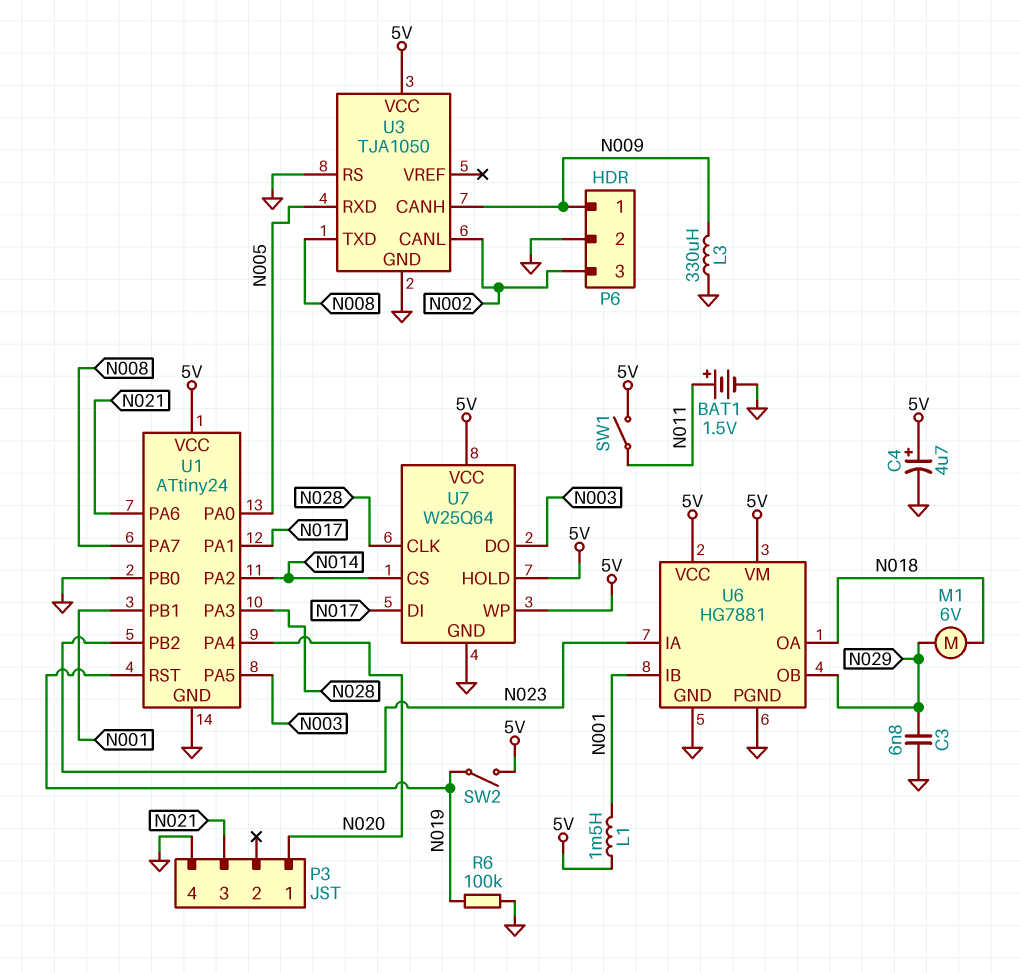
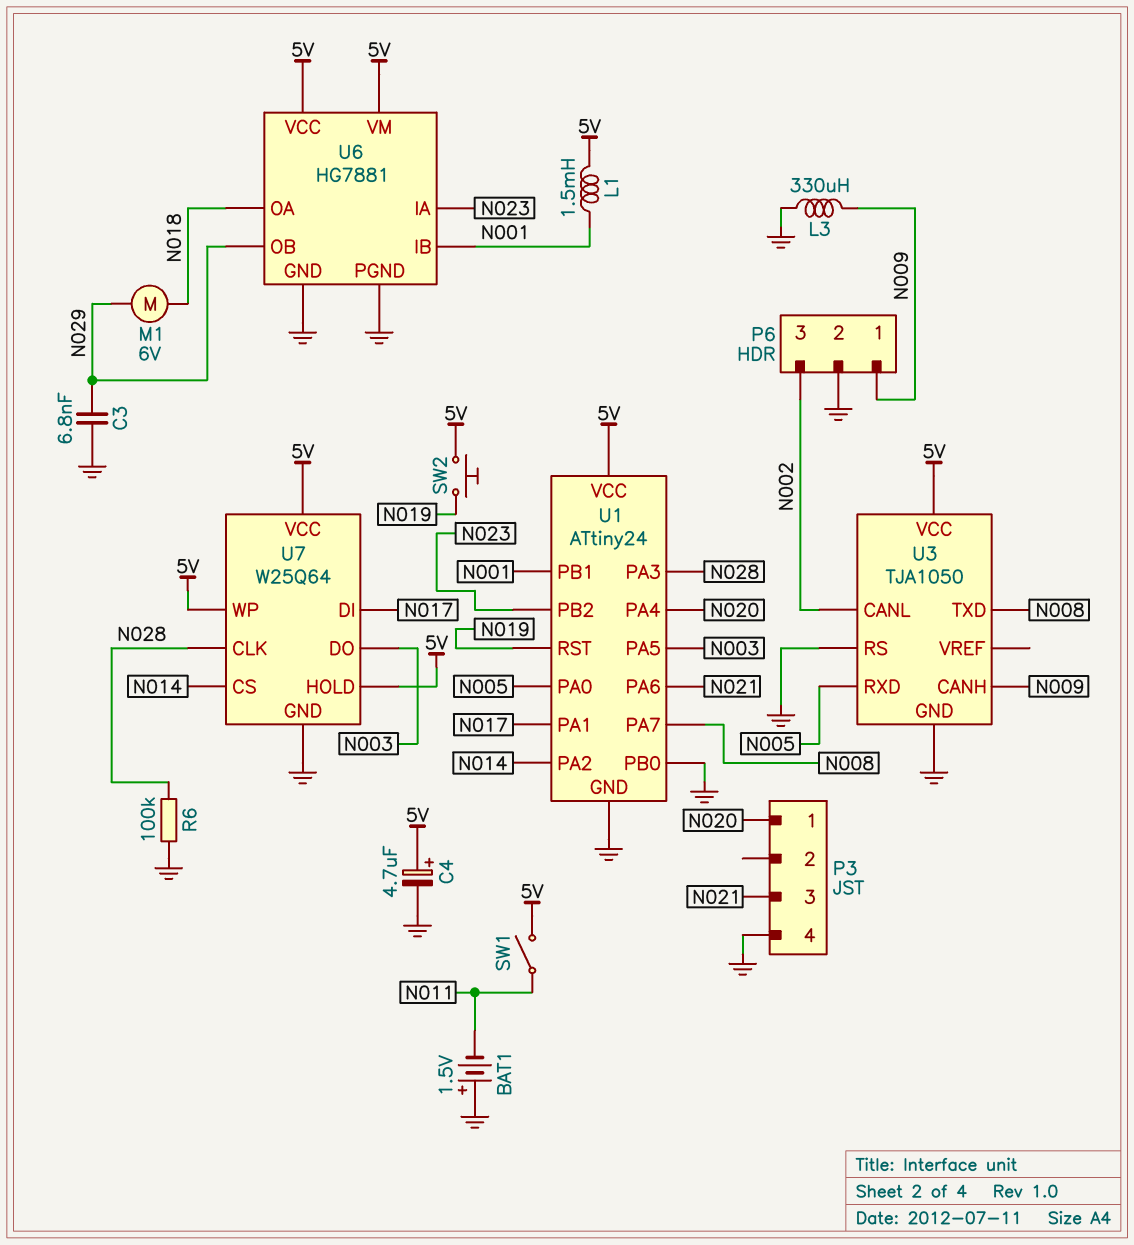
BAT1: 1.5V (plus N011, minus GND) -> 1.5V (plus GND, minus N011)
R6: 100k (GND, N019) -> 100k (GND, N028)
SW2: switch (5V, N019) -> button (5V, N019)

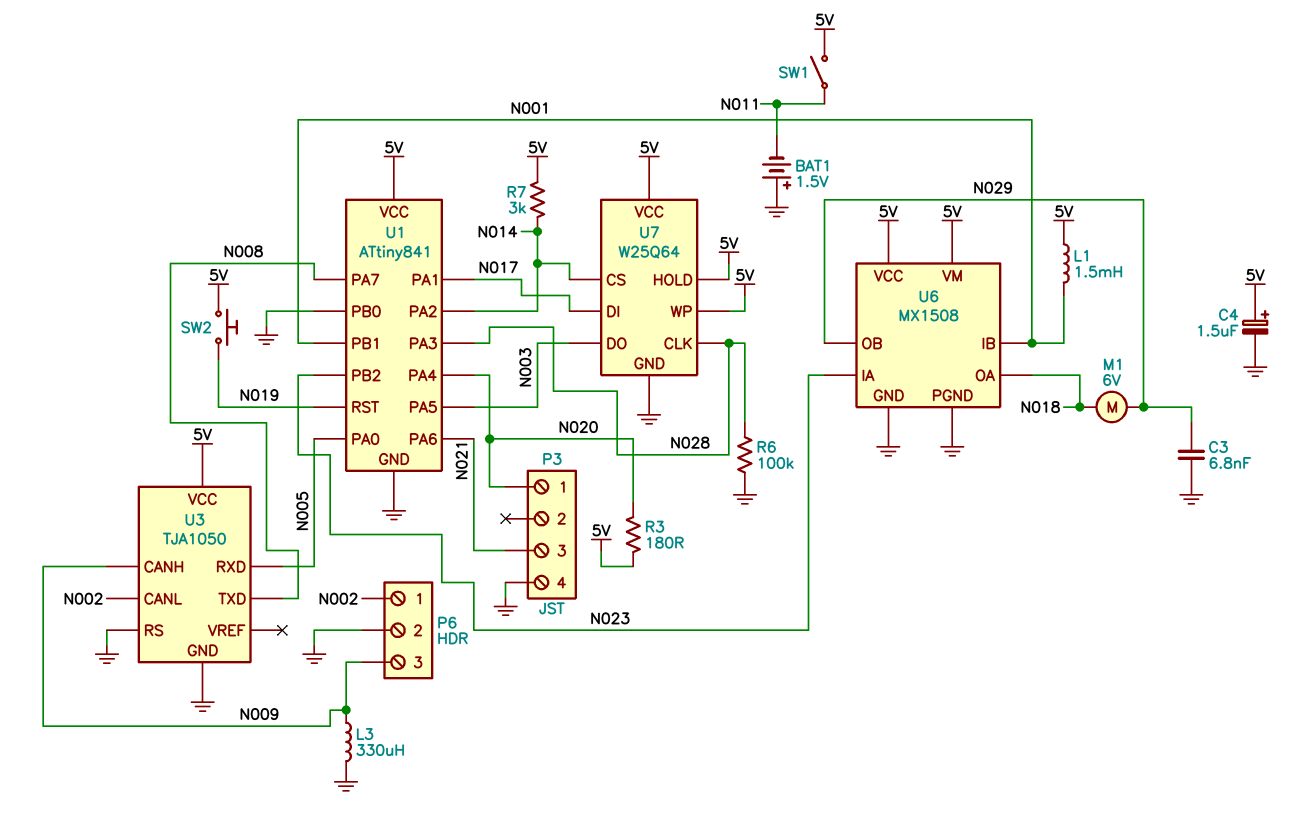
C4: 4.7uF (plus 5V, minus GND) -> 1.5uF (plus 5V, minus GND)
P6 pin 1: N009 -> N002
P6 pin 3: N002 -> N009
R3: none -> 180 (5V, N020)
R7: none -> 3k (5V, N014)
U1: ATtiny24 -> ATtiny841
U6: HG7881 -> MX1508

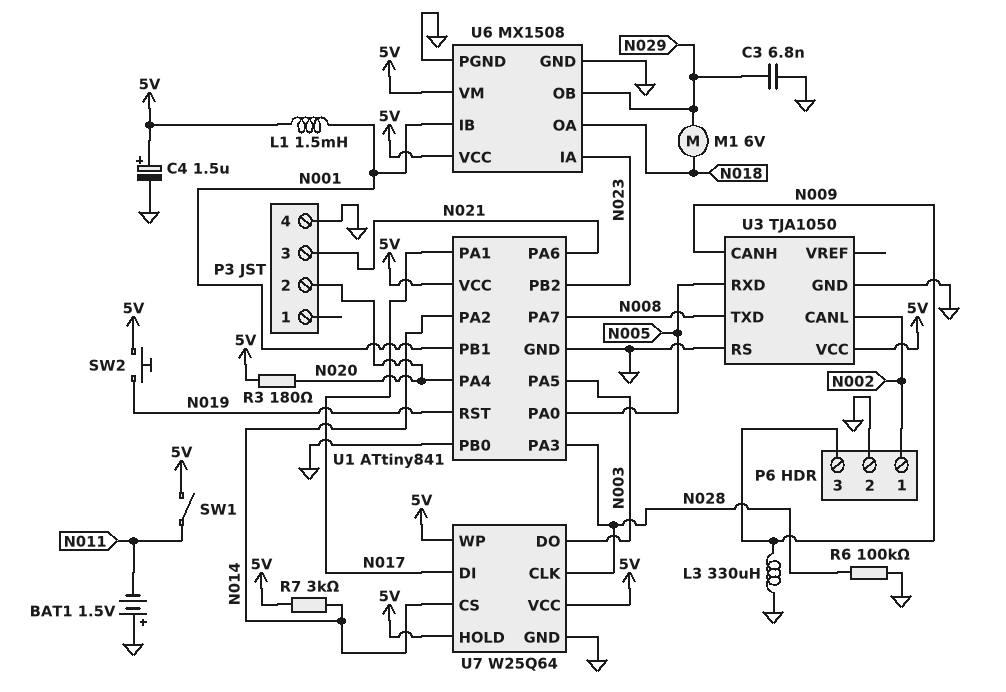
P3 pin 1: N020 -> none
P3 pin 2: none -> N020

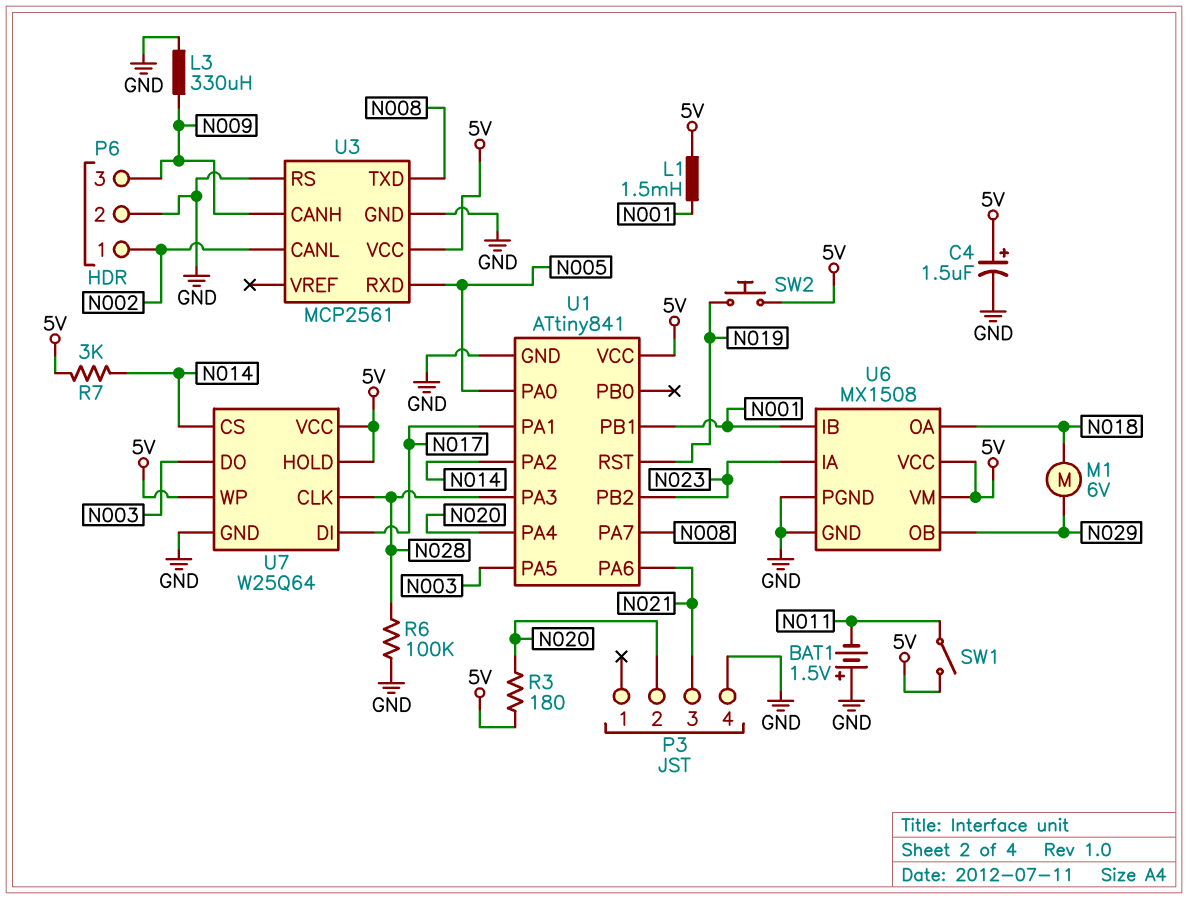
C3: 6.8nF (GND, N029) -> none
U1 pin PB0: GND -> none
U3: TJA1050 -> MCP2561

